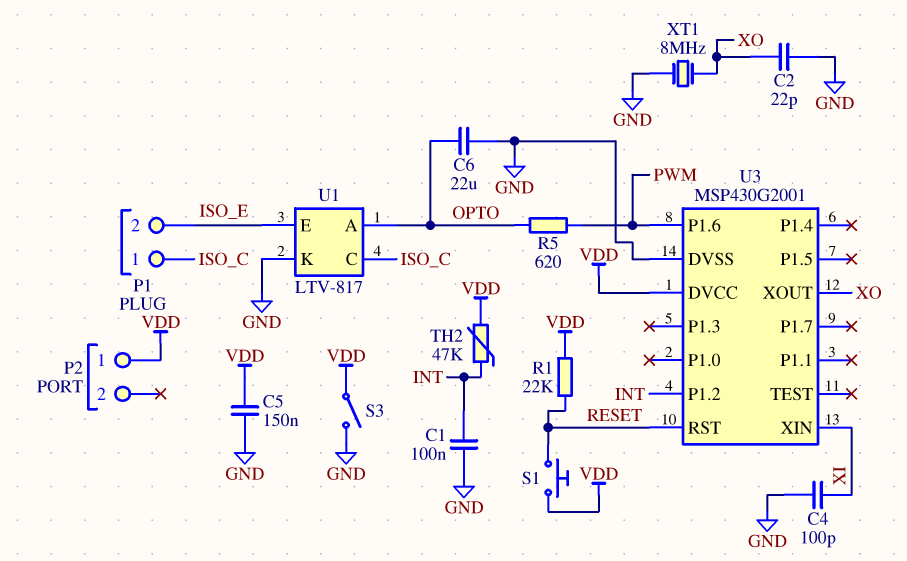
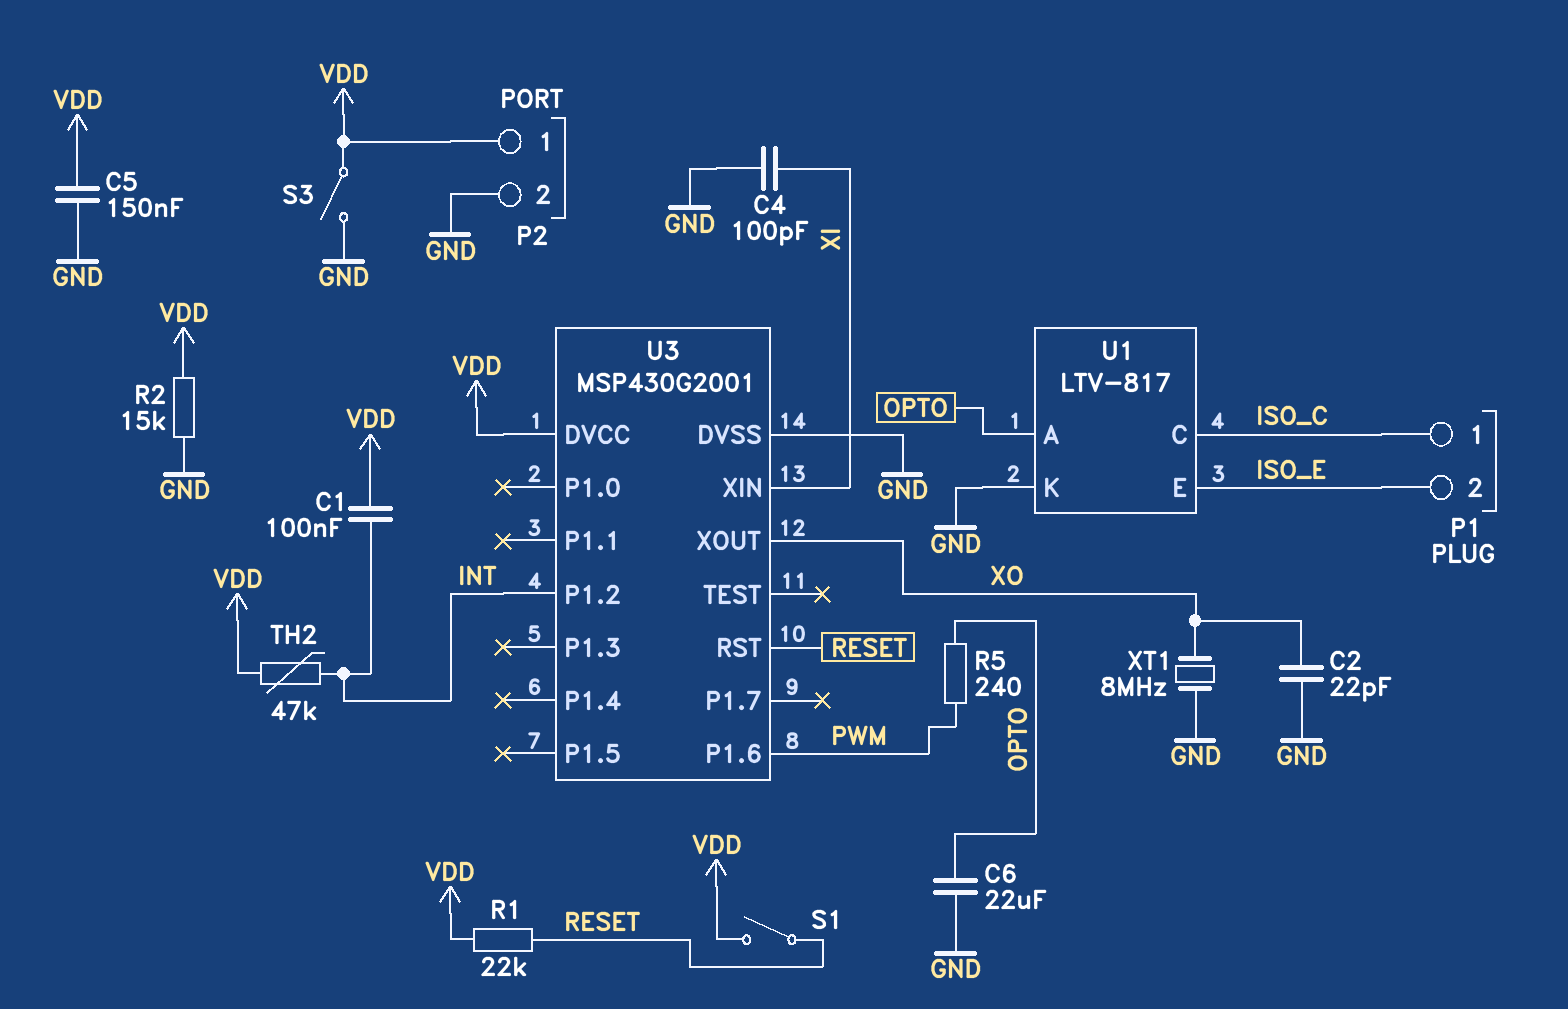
C1: 100nF (GND, INT) -> 100nF (INT, VDD)
P2 pin 2: none -> GND
R2: none -> 15k (GND, VDD)
R5: 620 (OPTO, PWM) -> 240 (OPTO, PWM)
S1: button (RESET, VDD) -> switch (RESET, VDD)

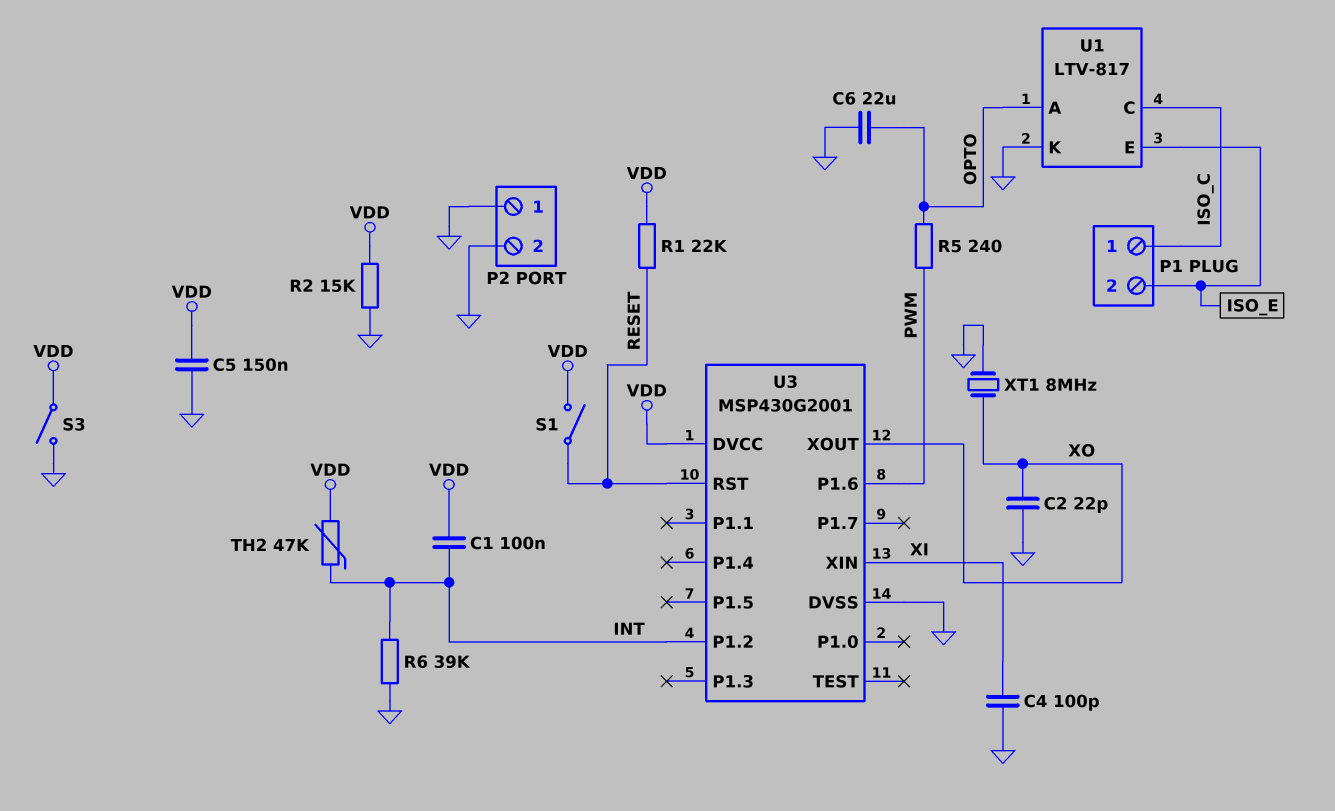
P2 pin 1: VDD -> GND
R6: none -> 39k (GND, INT)

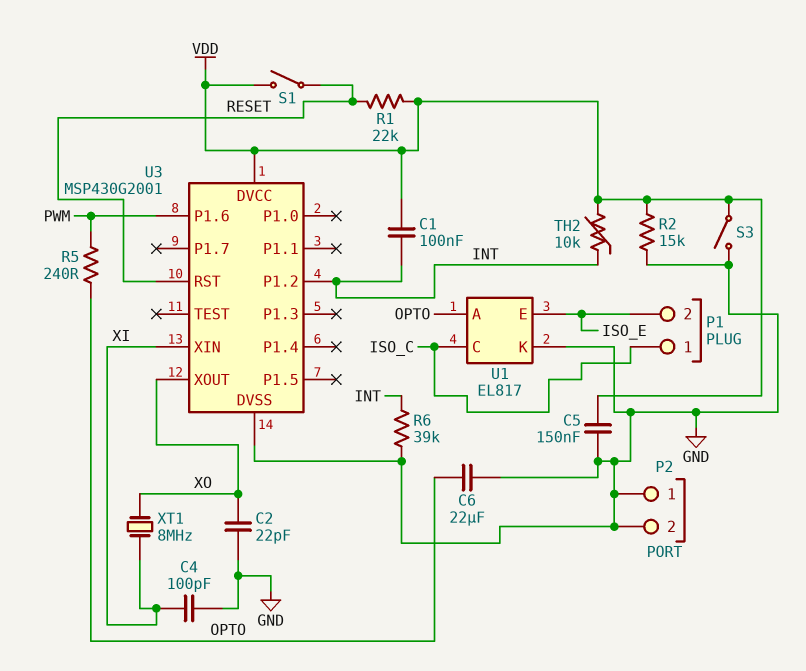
TH2: 47k (INT, VDD) -> 10k (INT, VDD)
U1: LTV-817 -> EL817
XT1: 8MHz (GND, XO) -> 8MHz (XI, XO)

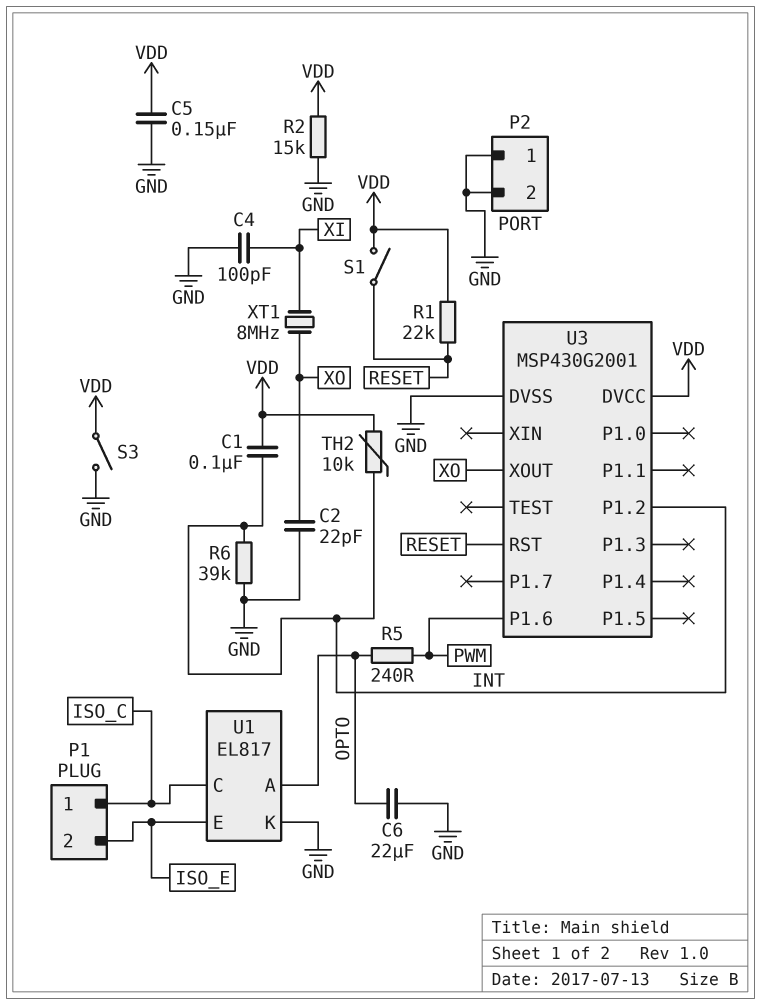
U3 pin XIN: XI -> none

